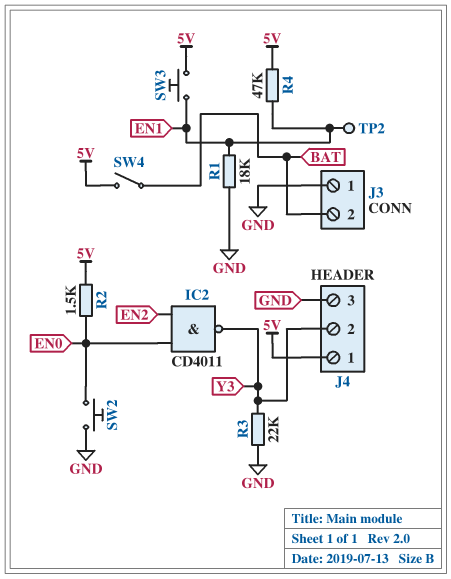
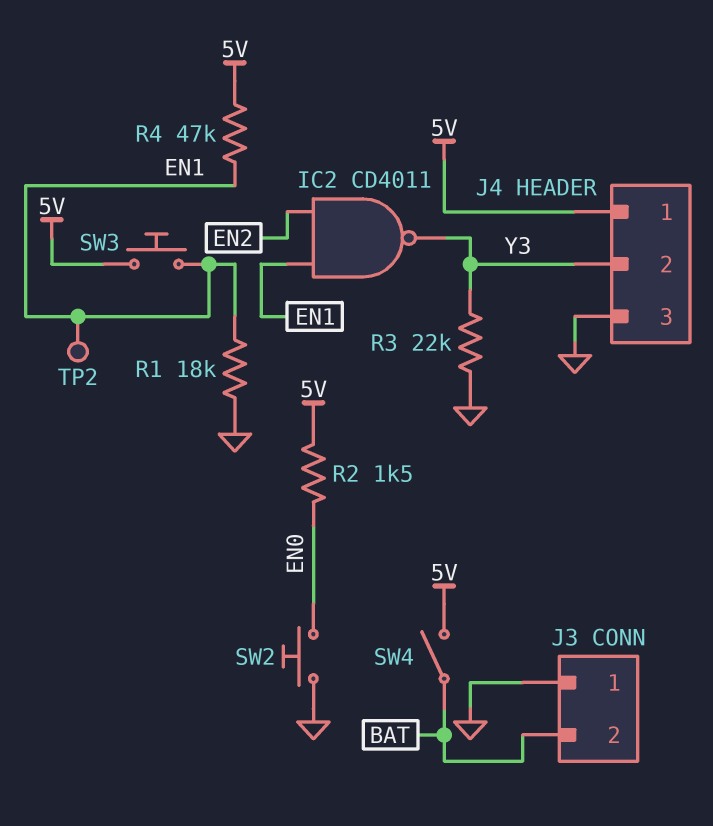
IC2: NAND CD4011 (in EN0, in EN2, out Y3) -> NAND CD4011 (in EN1, in EN2, out Y3)

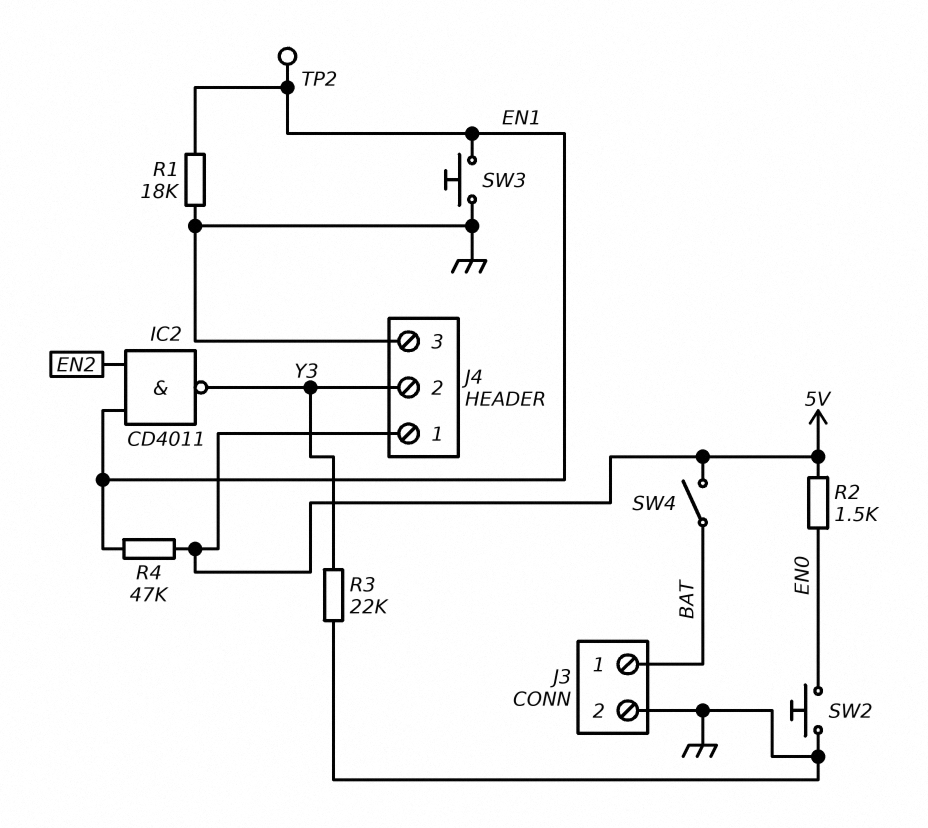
J3 pin 1: GND -> BAT
J3 pin 2: BAT -> GND
SW3: button (5V, EN1) -> button (EN1, GND)

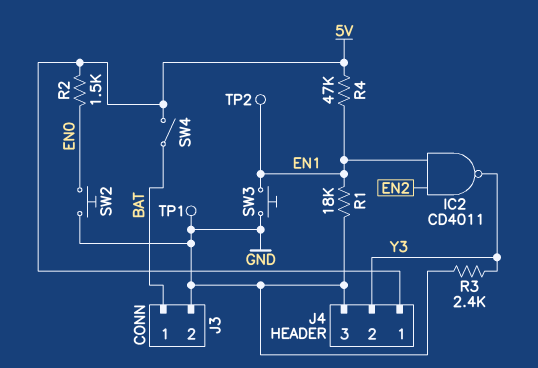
R3: 22k (GND, Y3) -> 2.4k (GND, Y3)
TP1: none -> test point (GND)

